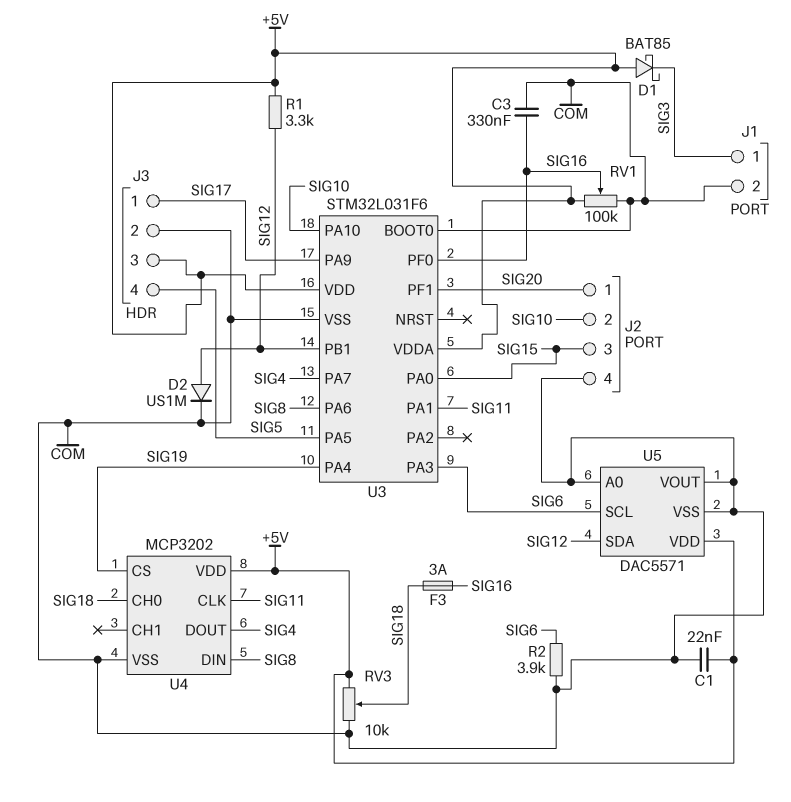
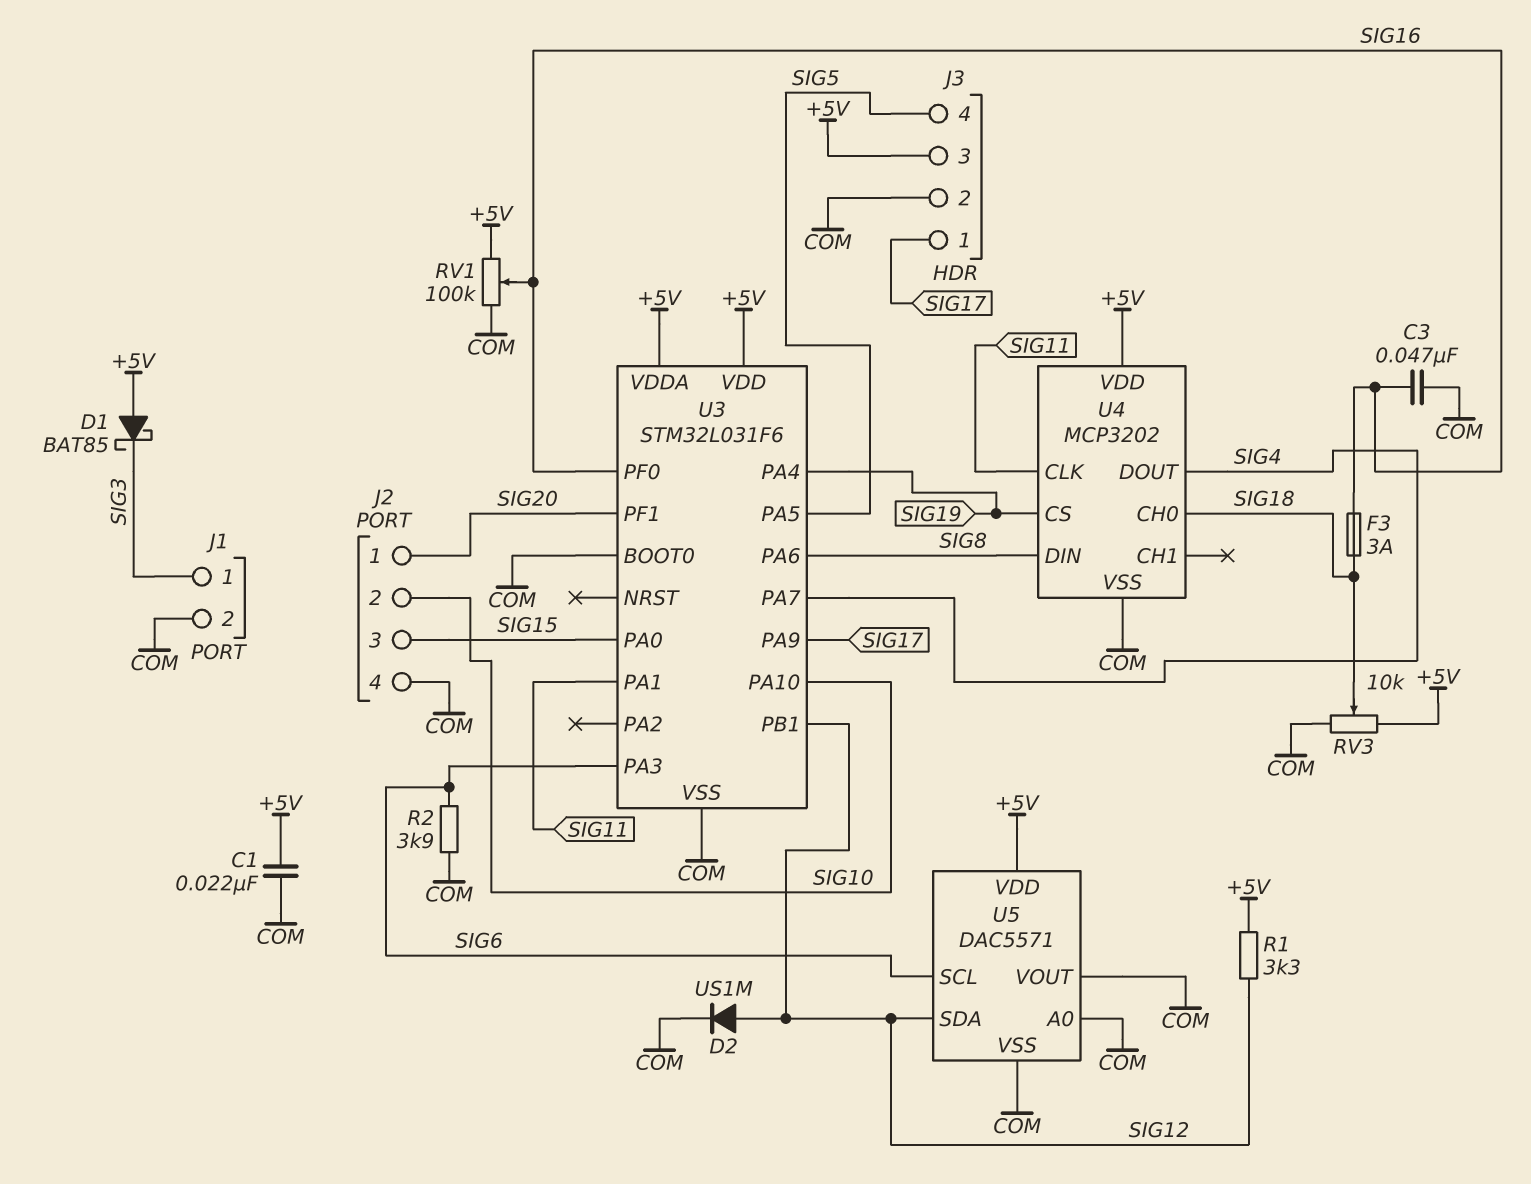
C3: 330nF (COM, SIG16) -> 47nF (COM, SIG16)

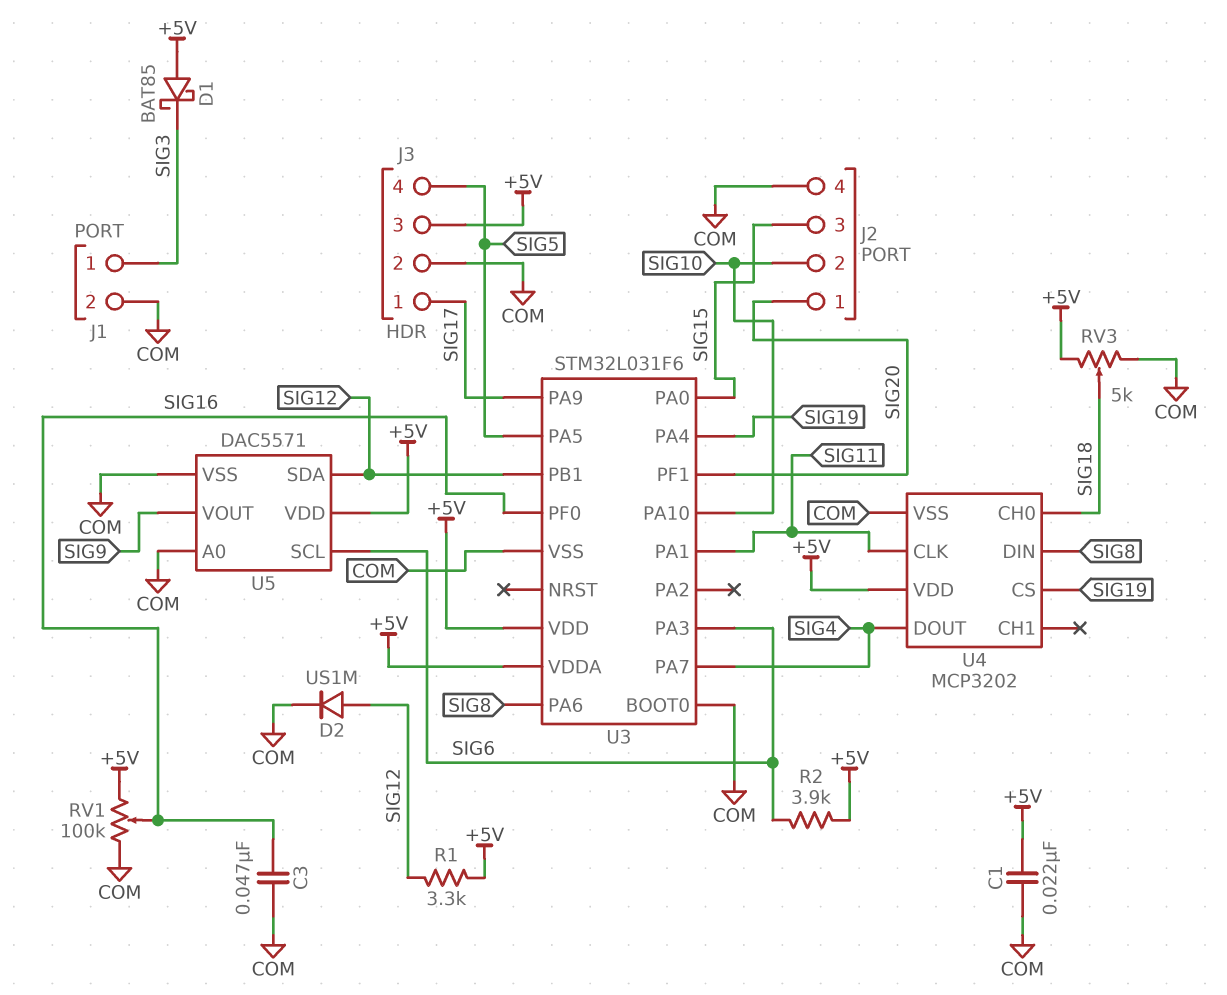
F3: 3A (SIG16, SIG18) -> none
R2: 3.9k (COM, SIG6) -> 3.9k (+5V, SIG6)
RV3: 10k (+5V, COM, wiper SIG18) -> 5k (+5V, COM, wiper SIG18)
U5 pin VOUT: COM -> SIG9

